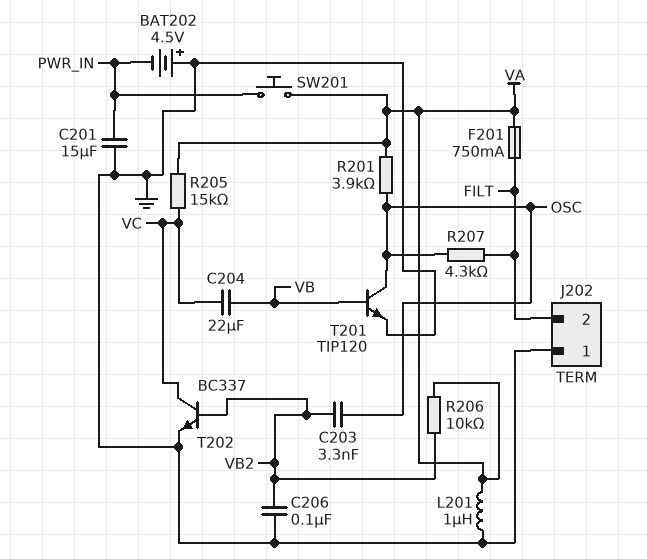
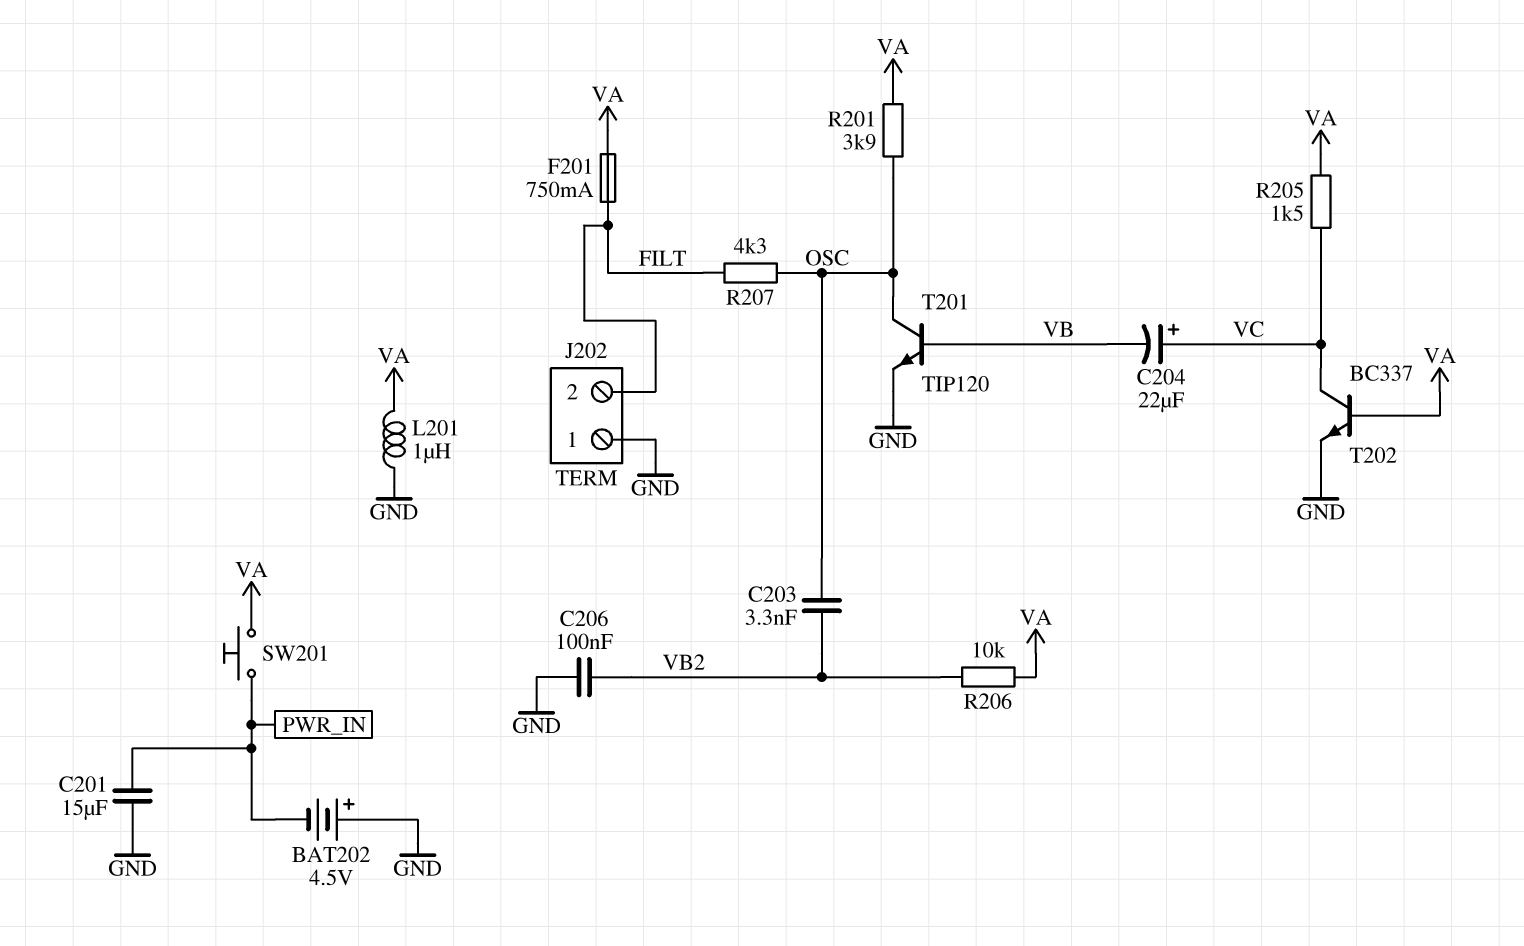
C204: 22uF (VB, VC) -> 22uF (plus VC, minus VB)
R205: 15k (VA, VC) -> 1.5k (VA, VC)
T202: NPN BC337 (B VB2, C VC, E GND) -> NPN BC337 (B VA, C VC, E GND)

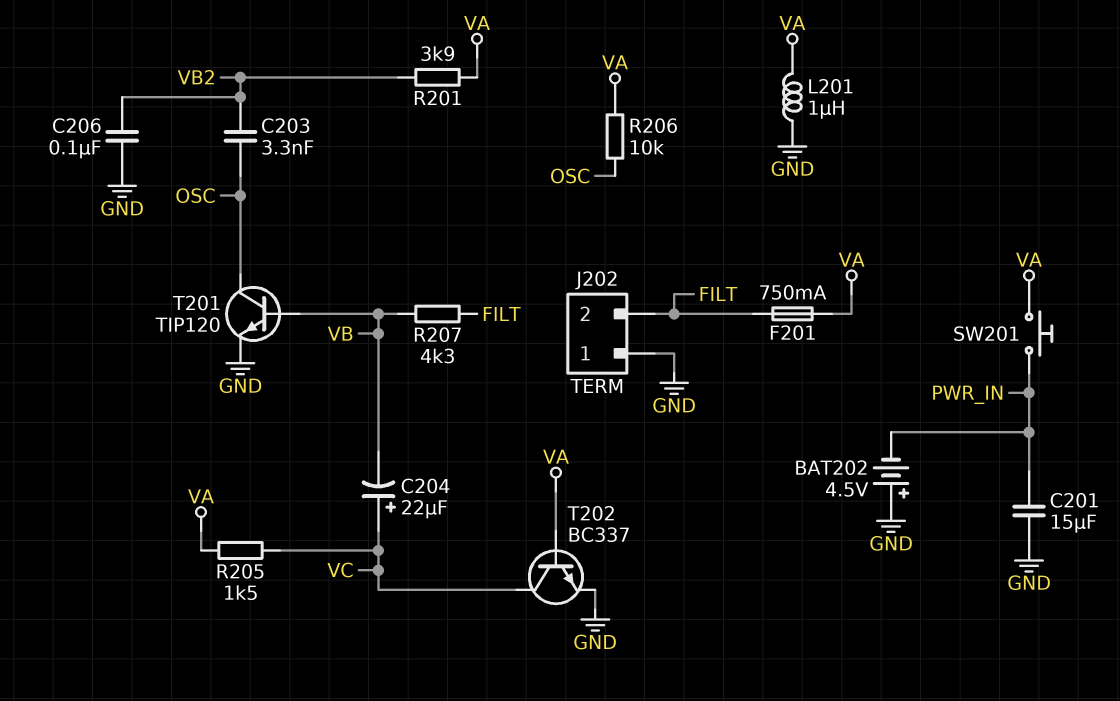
R201: 3.9k (OSC, VA) -> 3.9k (VA, VB2)
R206: 10k (VA, VB2) -> 10k (OSC, VA)
R207: 4.3k (FILT, OSC) -> 4.3k (FILT, VB)

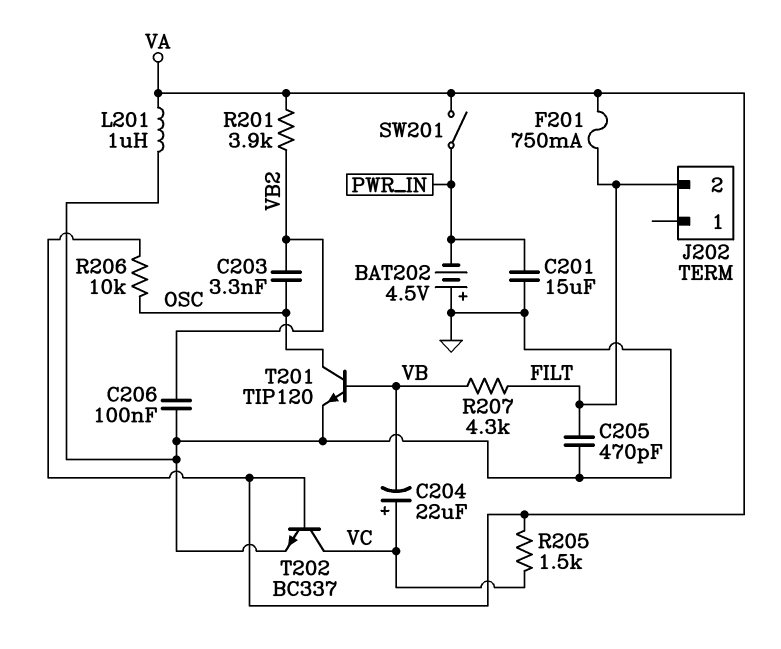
C205: none -> 470pF (FILT, GND)
J202 pin 1: GND -> none
SW201: button (PWR_IN, VA) -> switch (PWR_IN, VA)

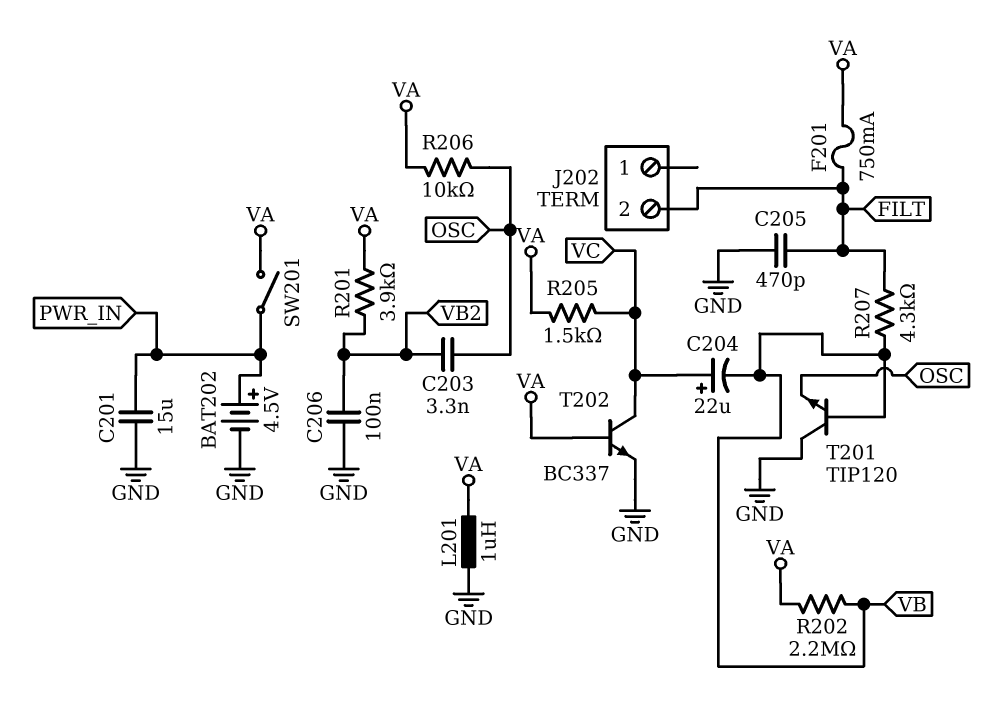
BAT202: 4.5V (plus GND, minus PWR_IN) -> 4.5V (plus PWR_IN, minus GND)
R202: none -> 2.2M (VA, VB)
T201: NPN TIP120 (B VB, C OSC, E GND) -> NPN TIP120 (B VB, C GND, E OSC)

